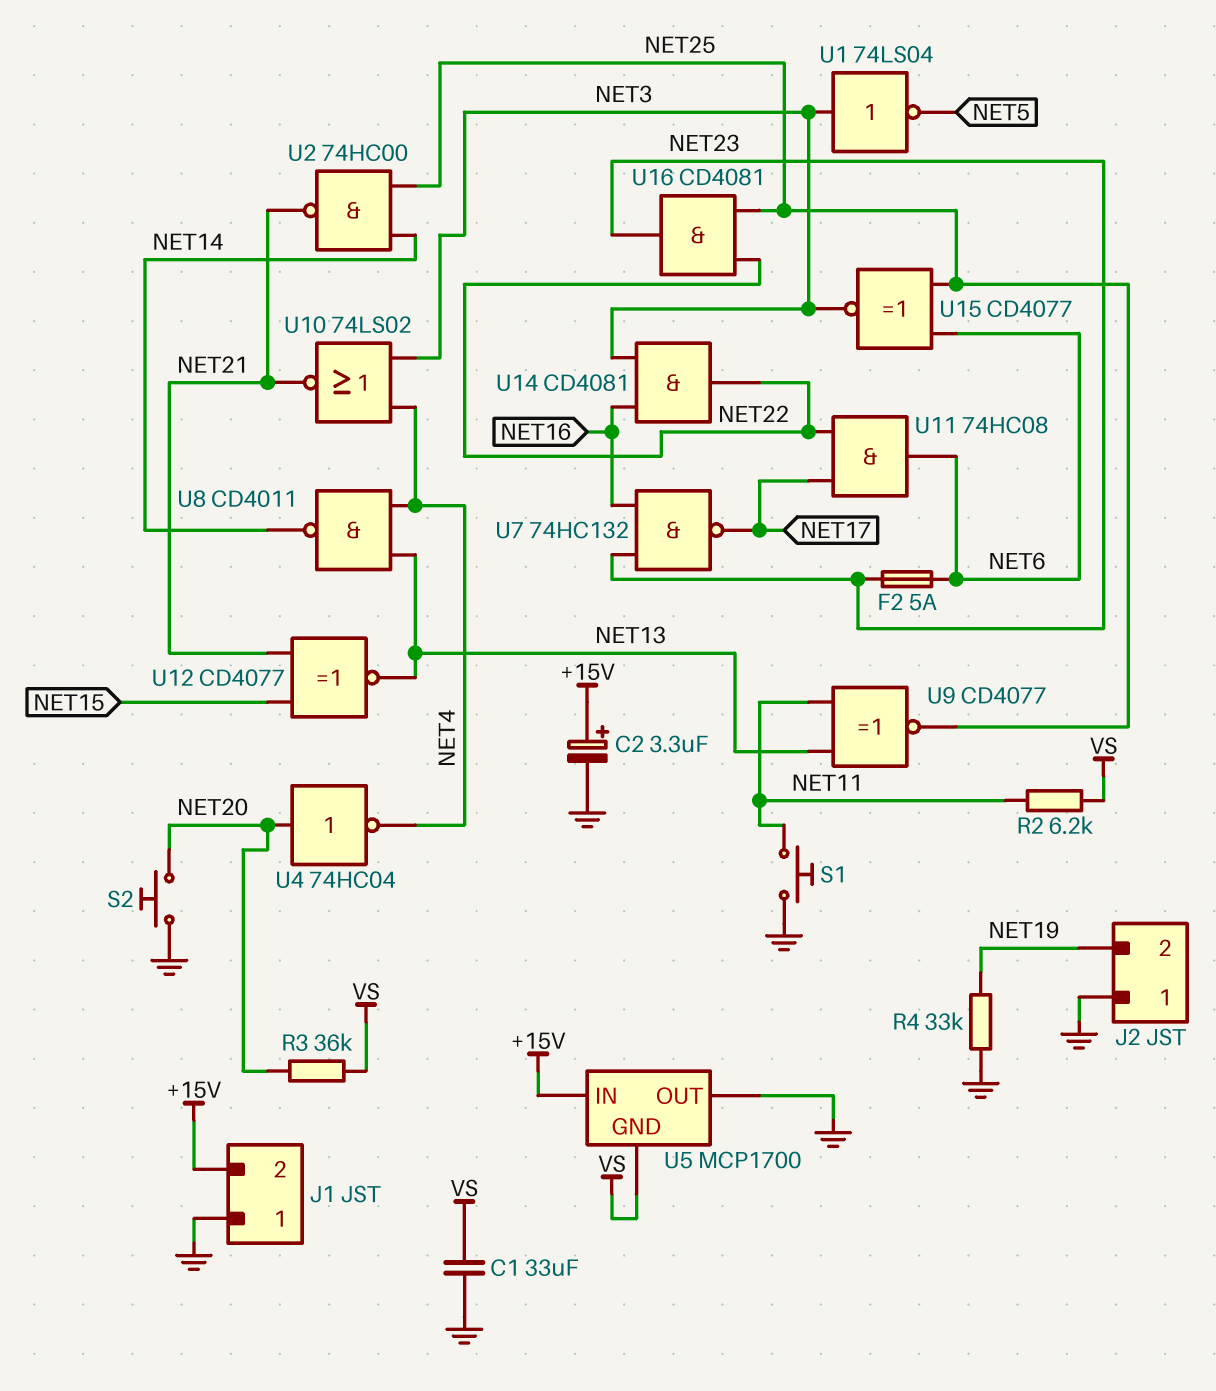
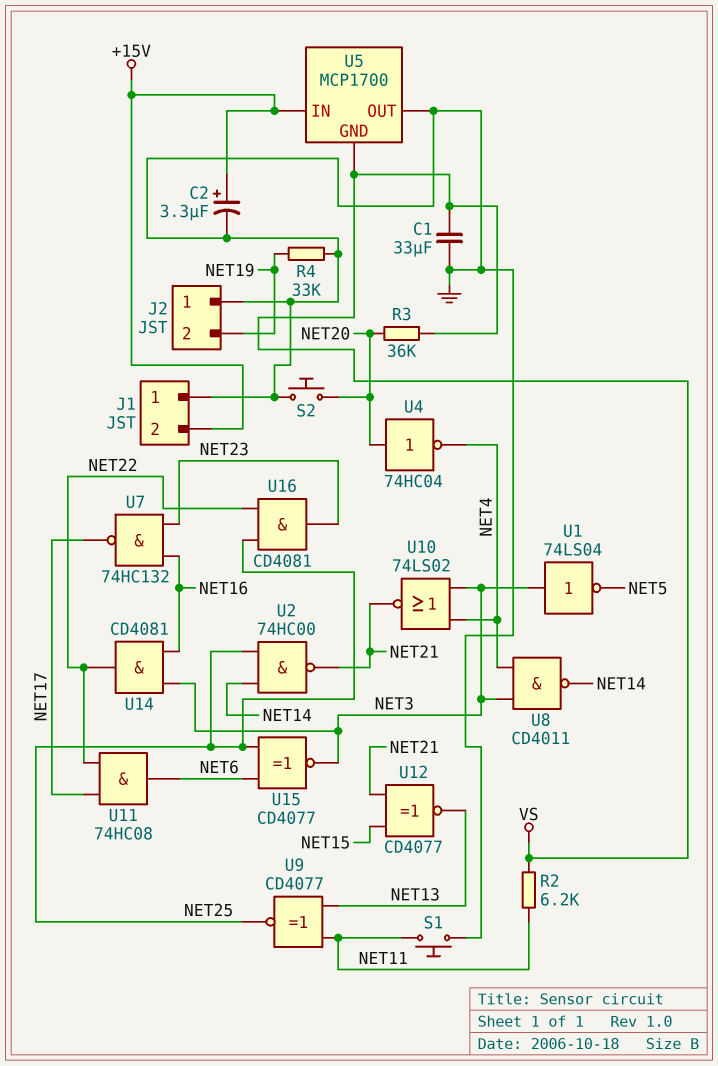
F2: 5A (NET6, NET23) -> none
U8: NAND CD4011 (in NET4, in NET13, out NET14) -> NAND CD4011 (in NET3, in NET4, out NET14)

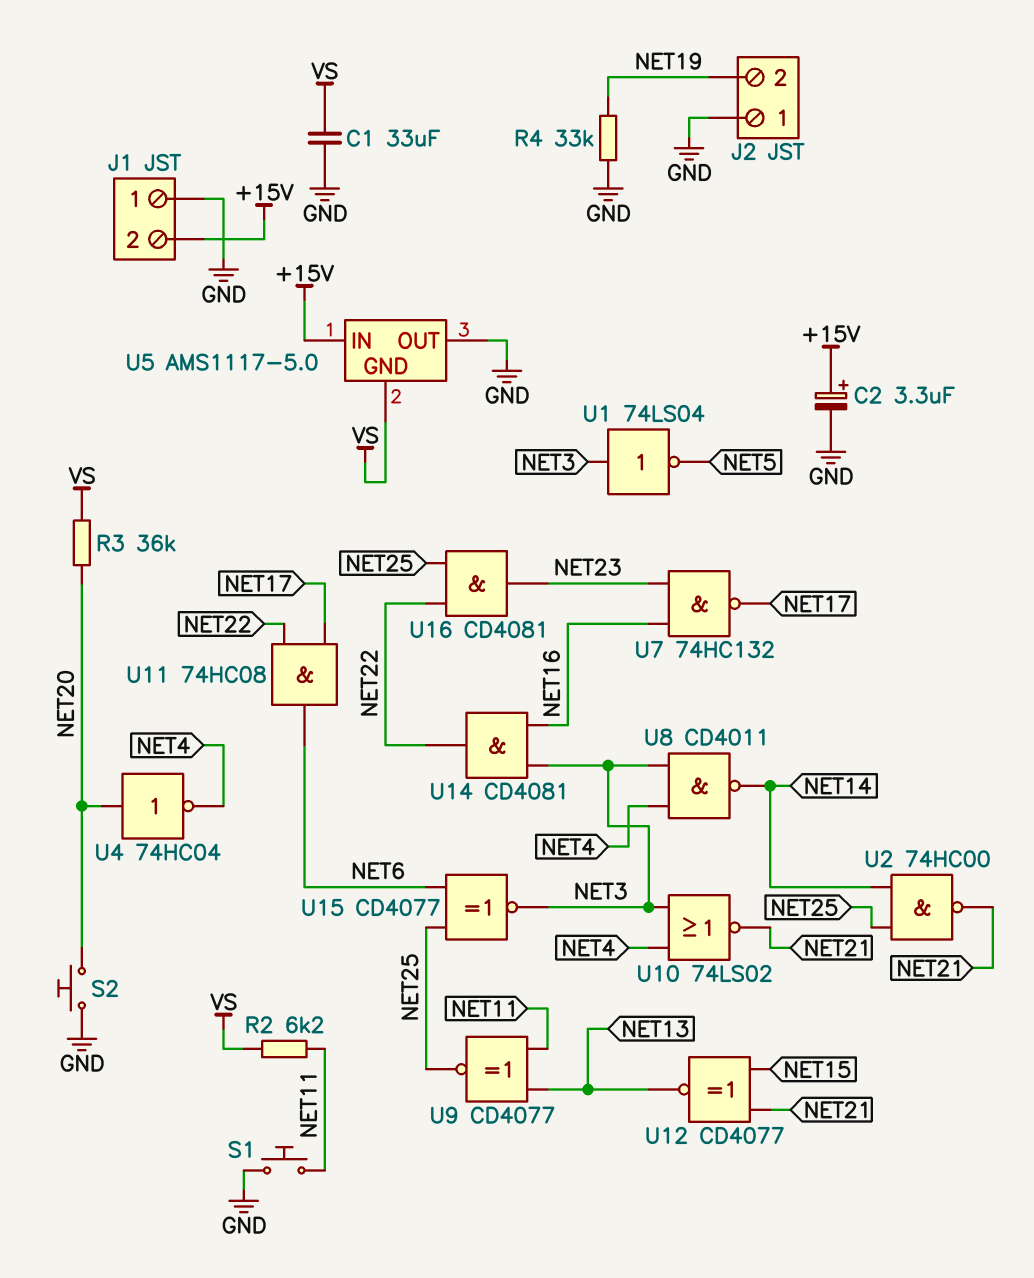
U5: MCP1700 -> AMS1117-5.0

